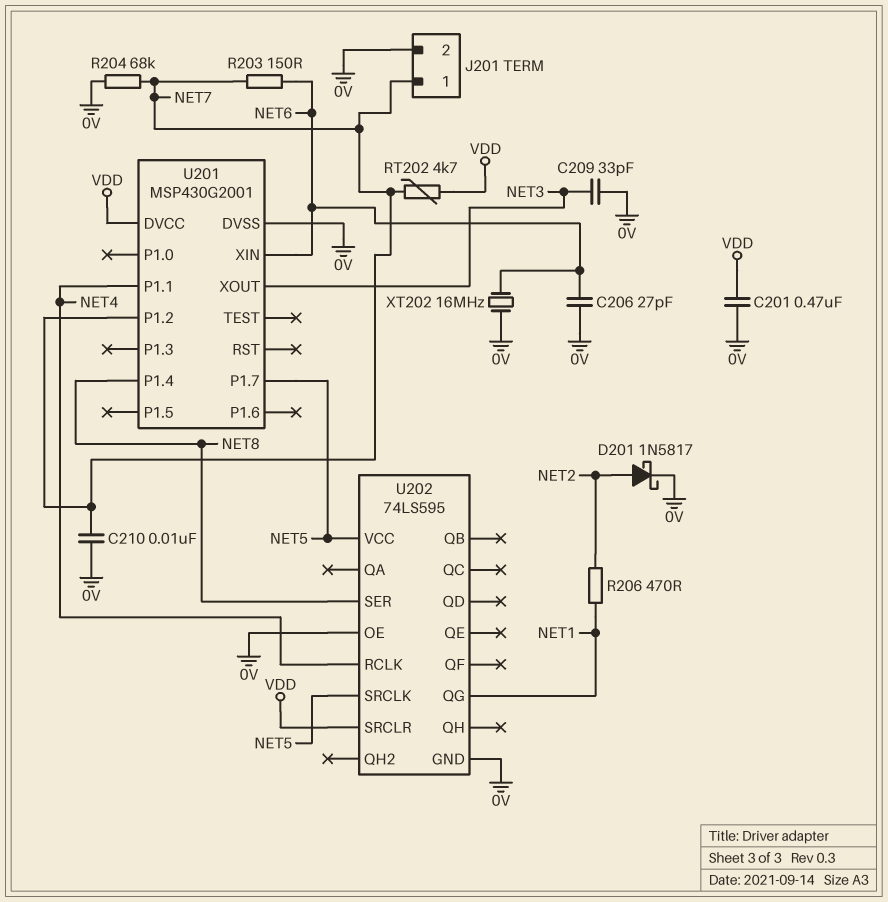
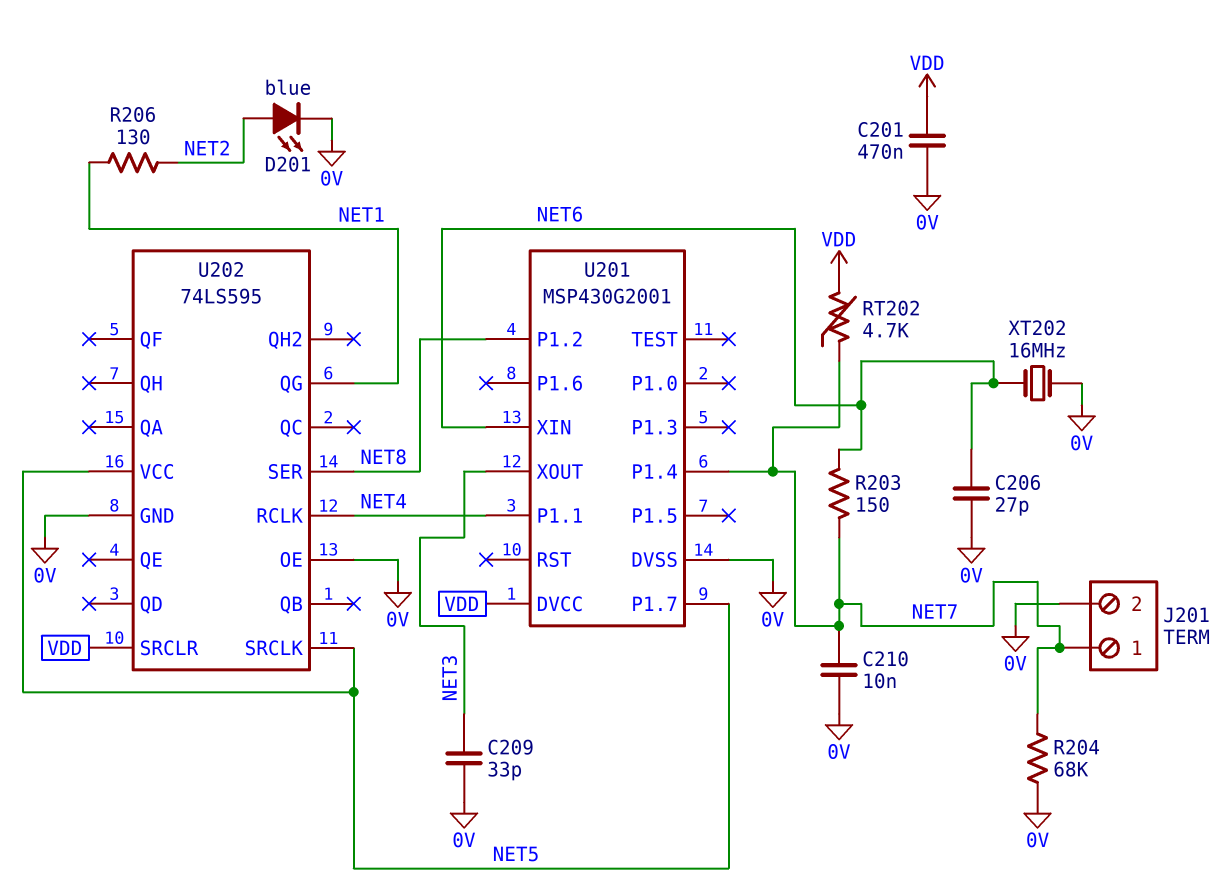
D201: schottky 1N5817 (A NET2, K 0V) -> LED blue (A NET2, K 0V)
R206: 470 (NET1, NET2) -> 130 (NET1, NET2)
U201 pin P1.2: NET7 -> NET8
U201 pin P1.4: NET8 -> NET7

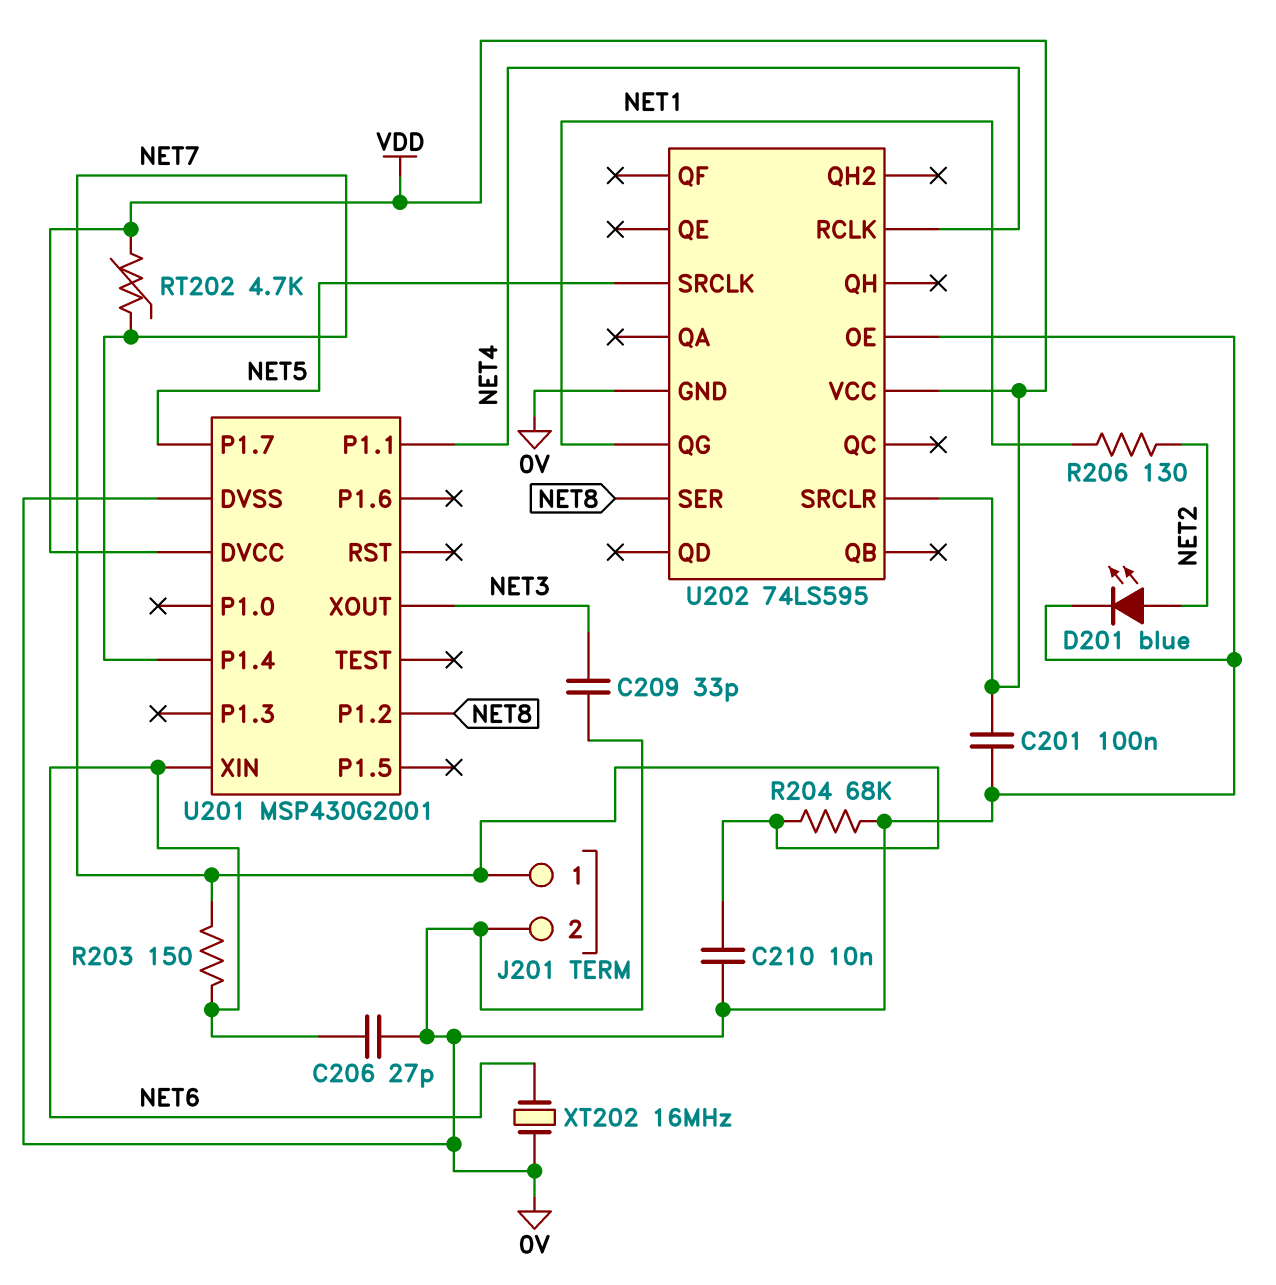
C201: 470nF (0V, VDD) -> 100nF (0V, VDD)
U202 pin VCC: NET5 -> VDD

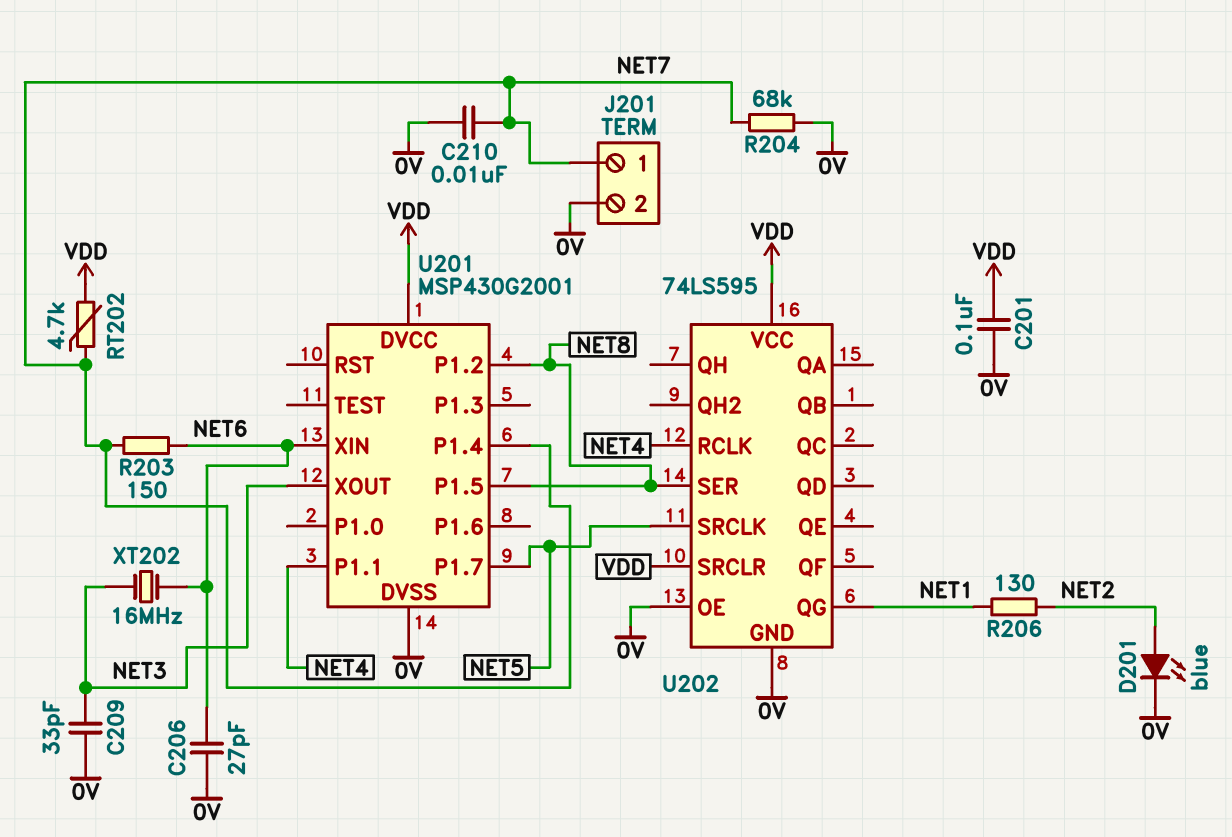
U201 pin P1.5: none -> NET8
XT202: 16MHz (0V, NET6) -> 16MHz (NET3, NET6)

